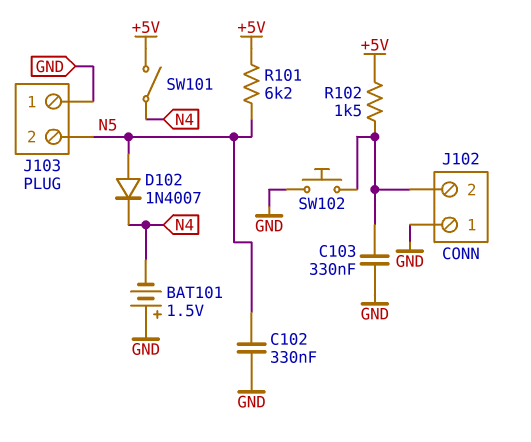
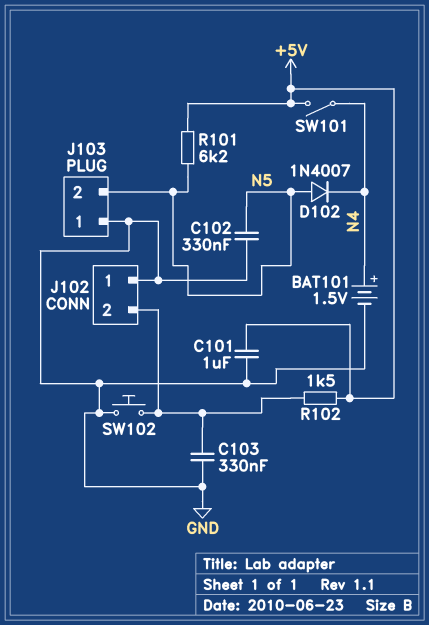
BAT101: 1.5V (plus GND, minus N4) -> 1.5V (plus N4, minus GND)
C101: none -> 1uF (+5V, GND)

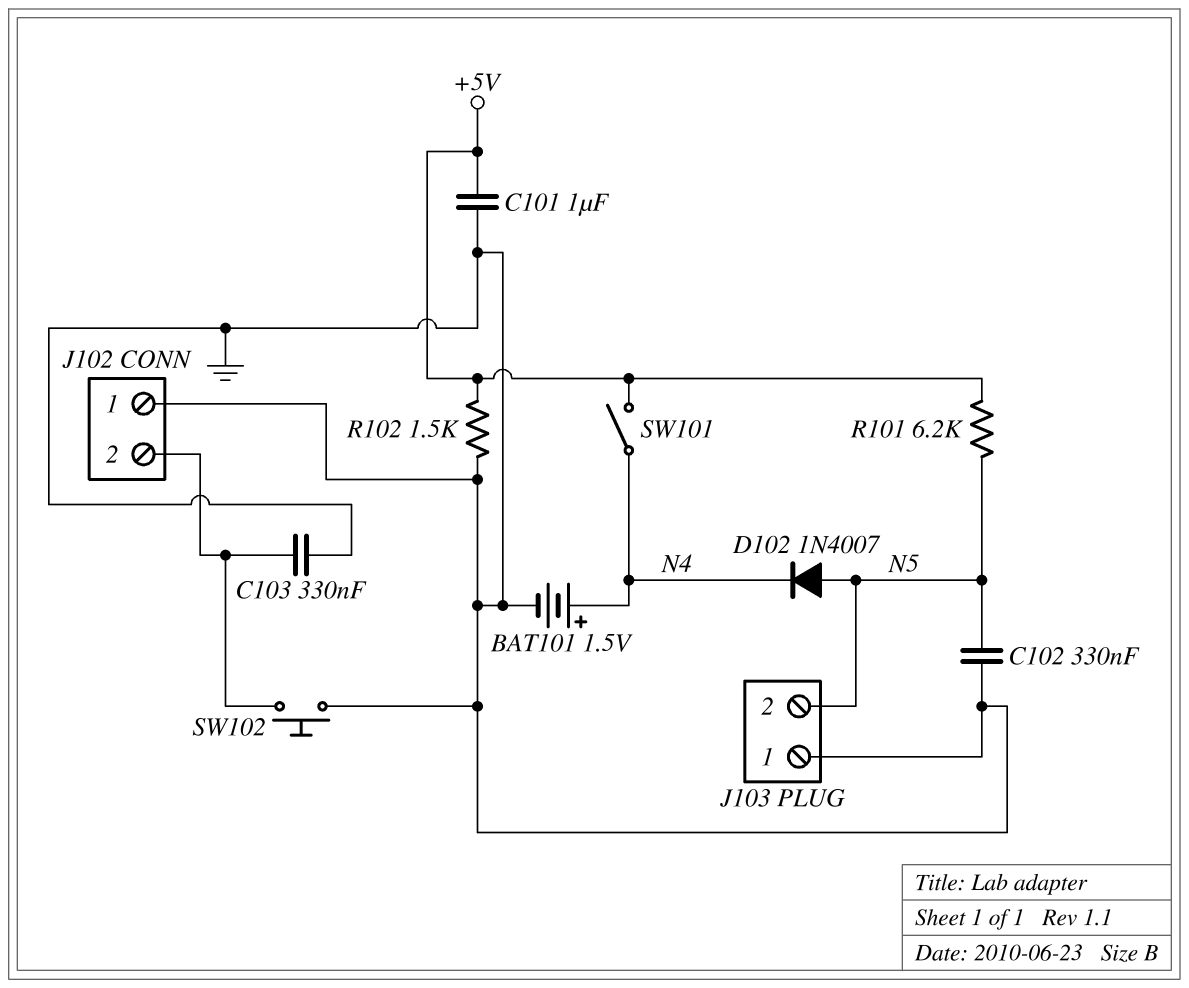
R102: 1.5k (+5V, J102/2) -> 1.5k (+5V, GND)

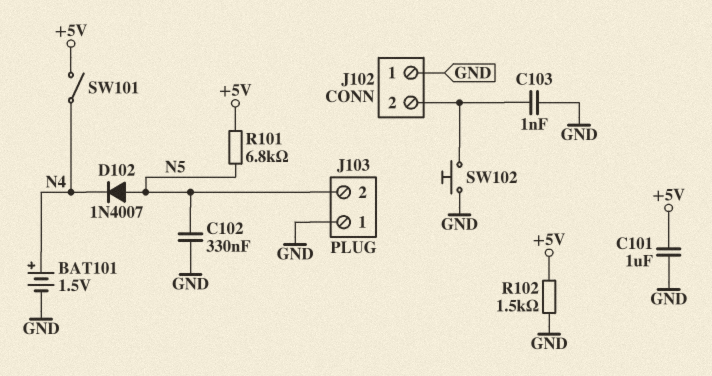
C103: 330nF (GND, J102/2) -> 1nF (GND, J102/2)
R101: 6.2k (+5V, N5) -> 6.8k (+5V, N5)

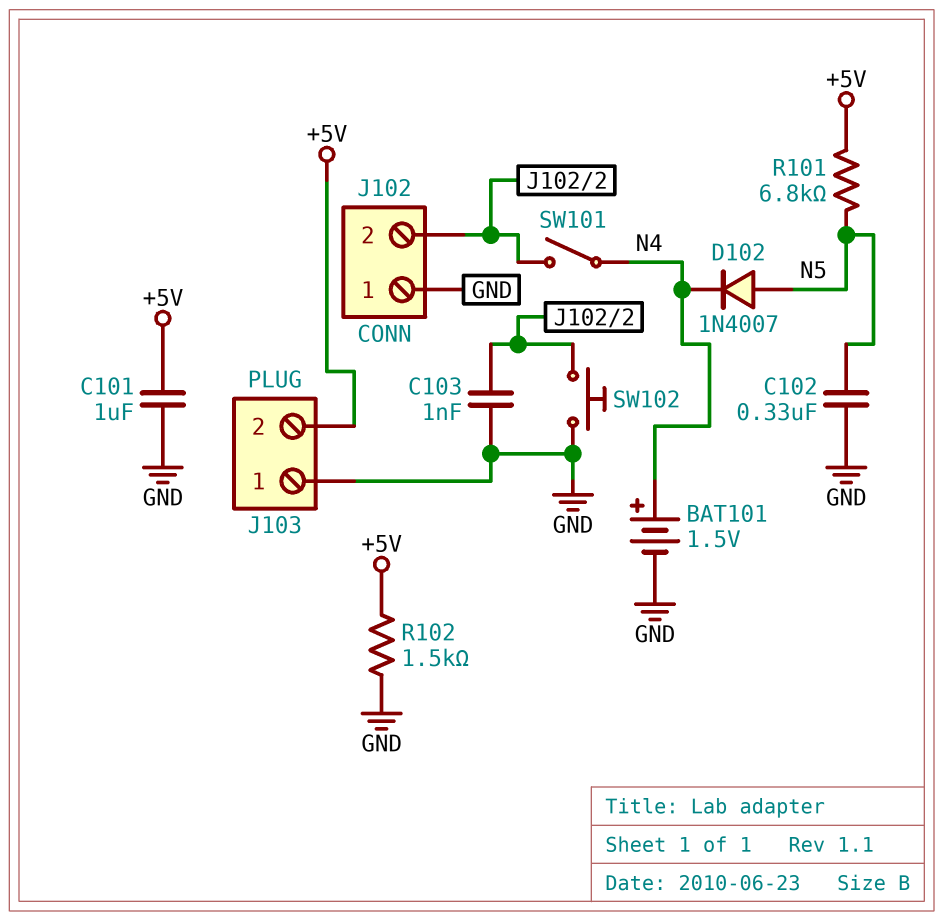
J103 pin 2: N5 -> +5V
SW101: switch (+5V, N4) -> switch (J102/2, N4)

